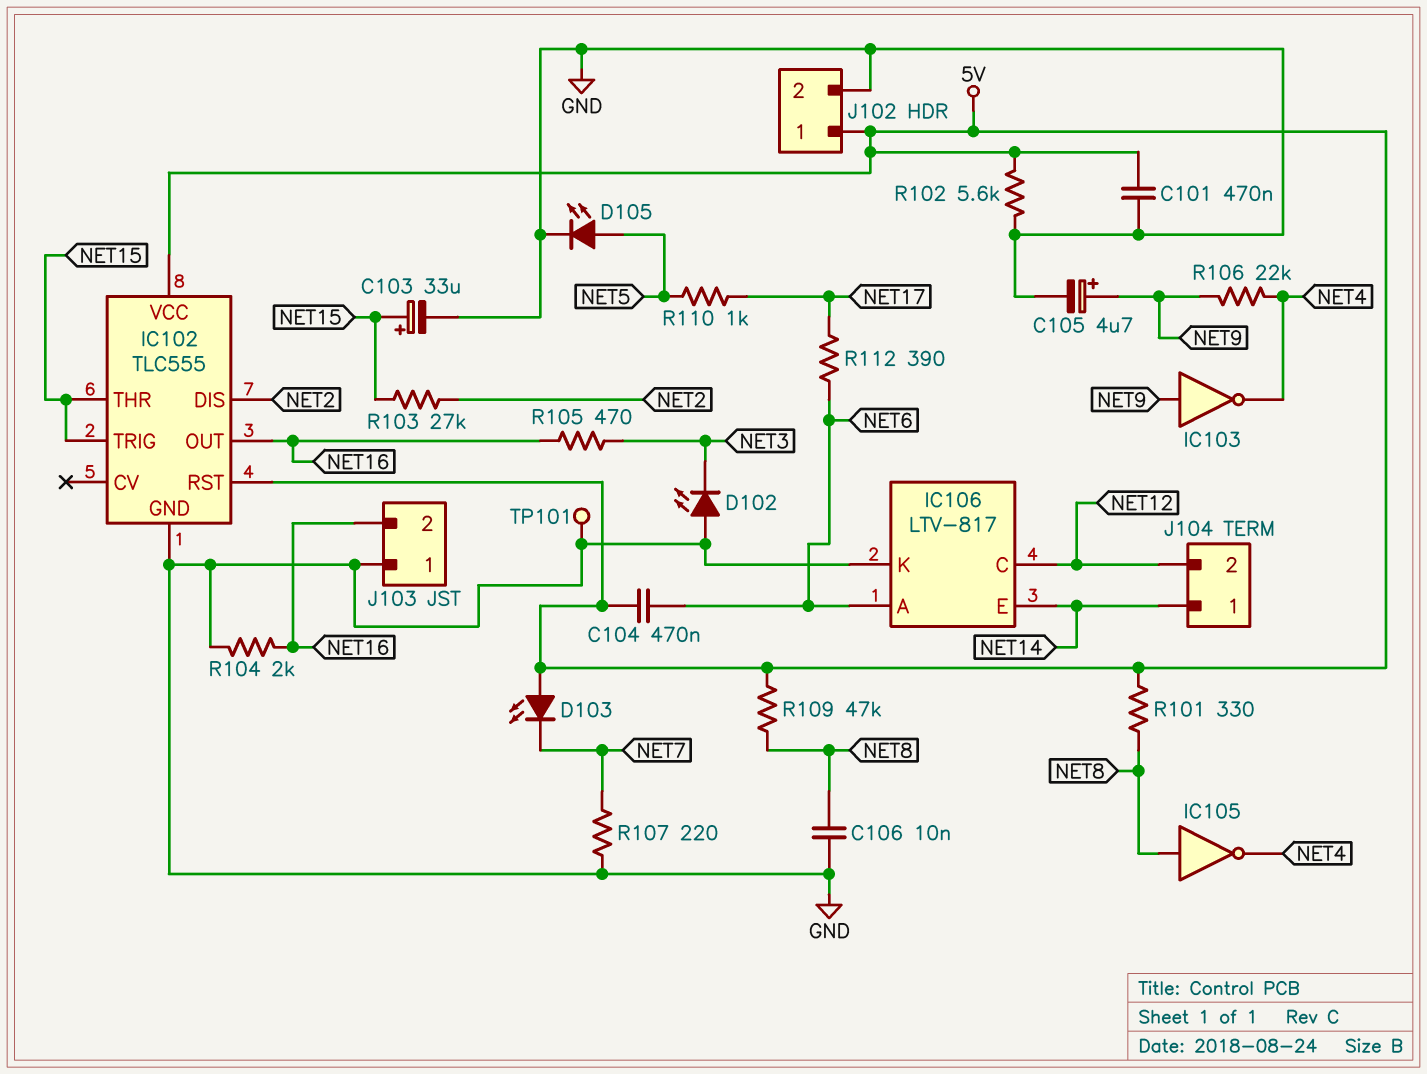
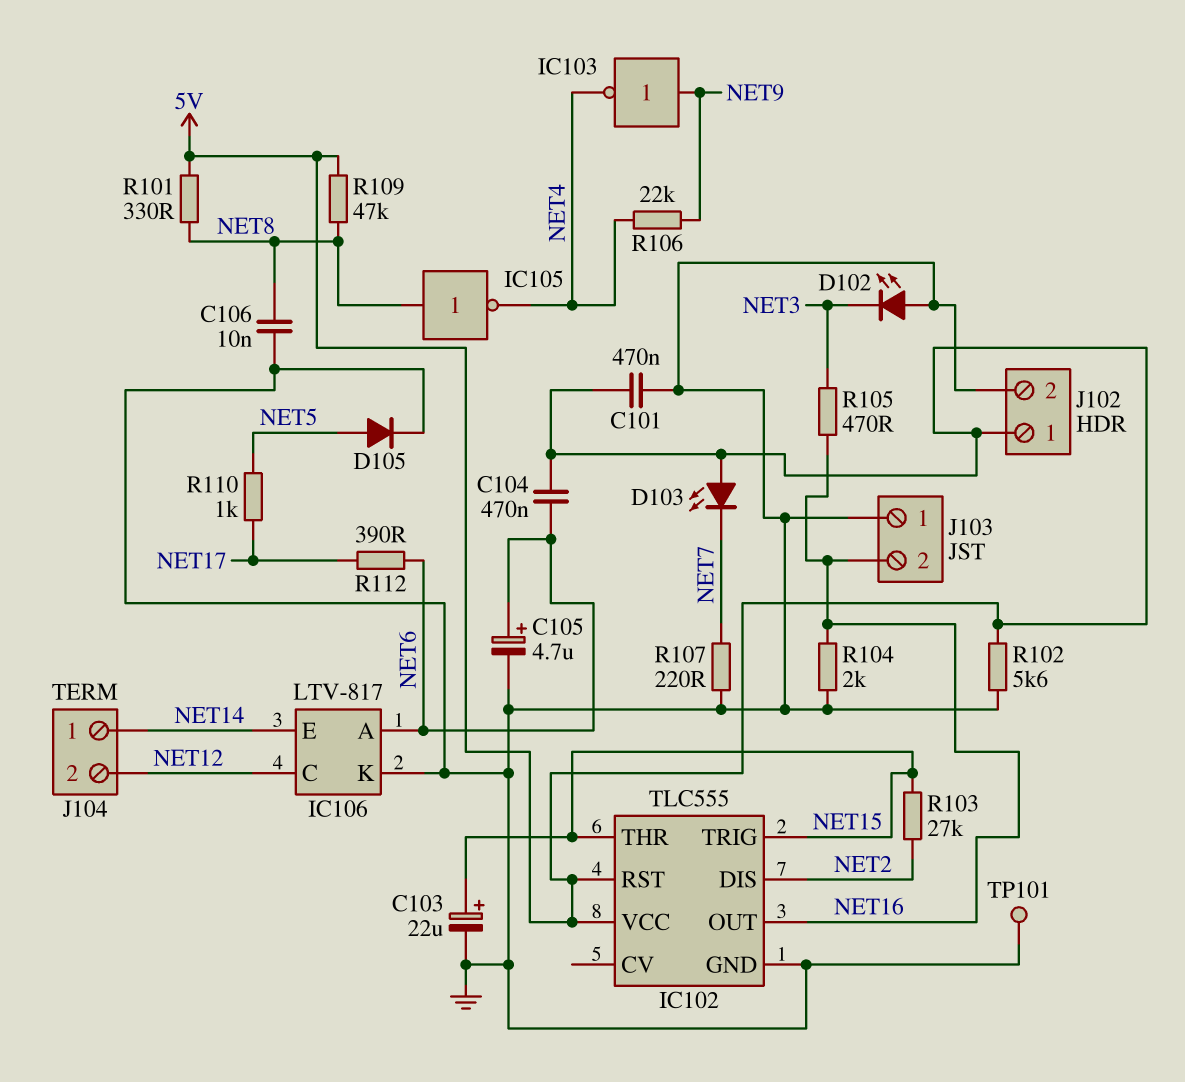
C103: 33uF (plus NET15, minus GND) -> 22uF (plus NET15, minus GND)
C105: 4.7uF (plus NET9, minus GND) -> 4.7uF (plus NET6, minus GND)
D105: LED (A NET5, K GND) -> diode (A NET5, K GND)

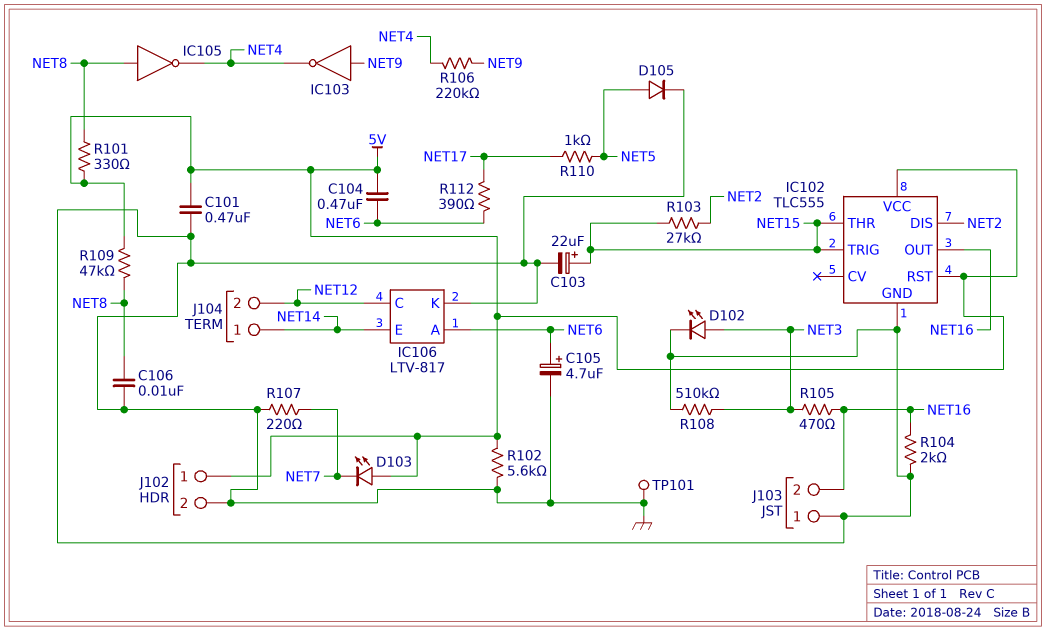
D102: LED (A GND, K NET3) -> LED (A NET3, K GND)
R106: 22k (NET4, NET9) -> 220k (NET4, NET9)
R108: none -> 510k (GND, NET3)

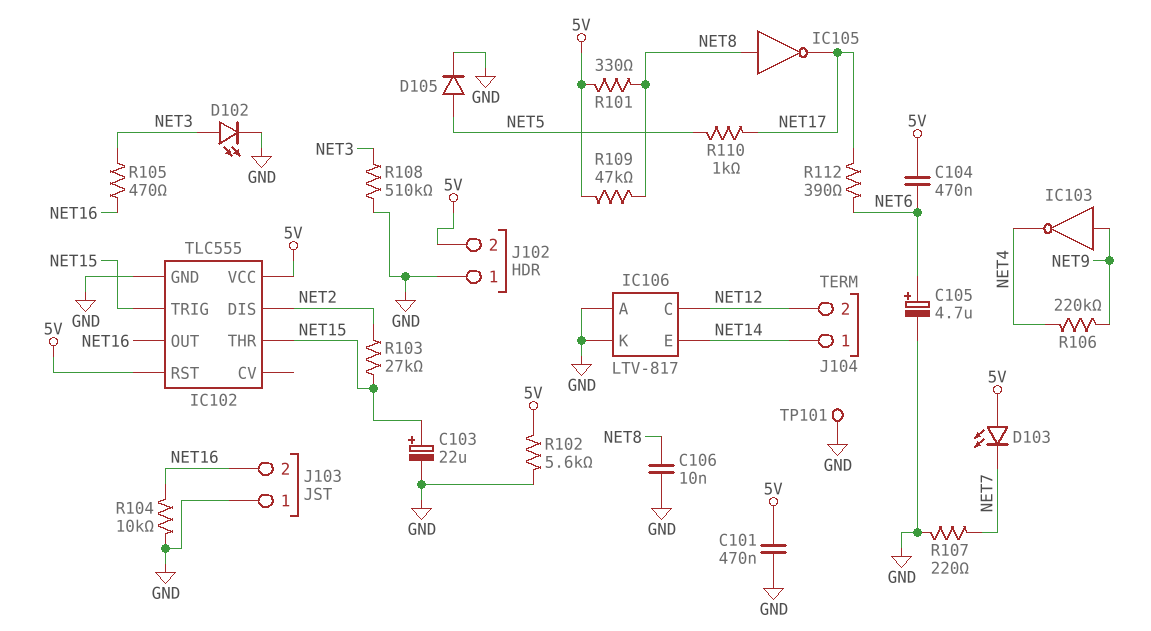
IC105: NOT (in NET8, out NET4) -> NOT (in NET8, out NET17)
IC106 pin A: NET6 -> GND
J102 pin 1: 5V -> GND
J102 pin 2: GND -> 5V
R104: 2k (GND, NET16) -> 10k (GND, NET16)

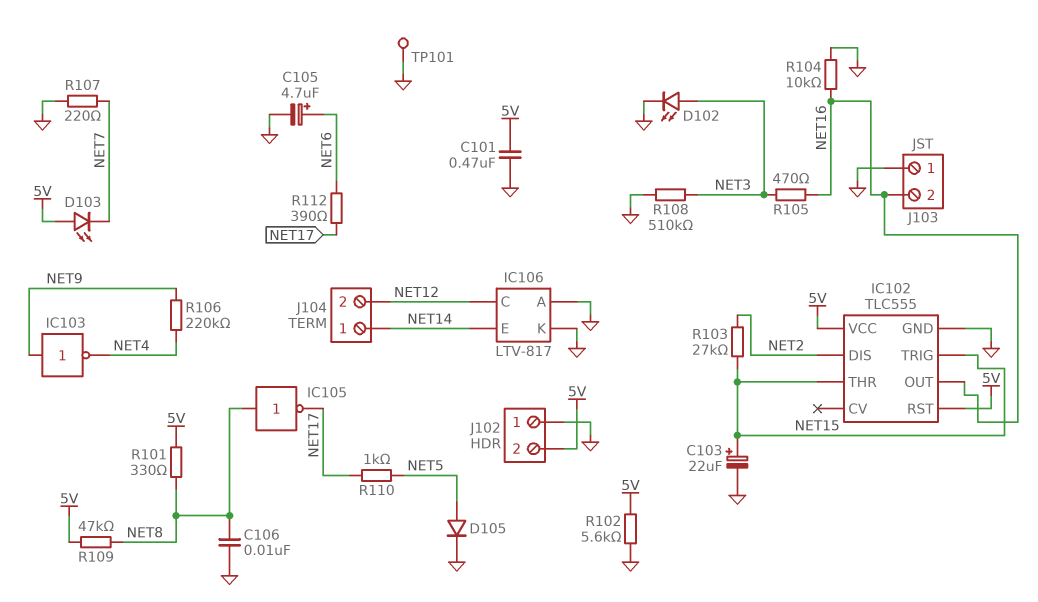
C104: 470nF (5V, NET6) -> none

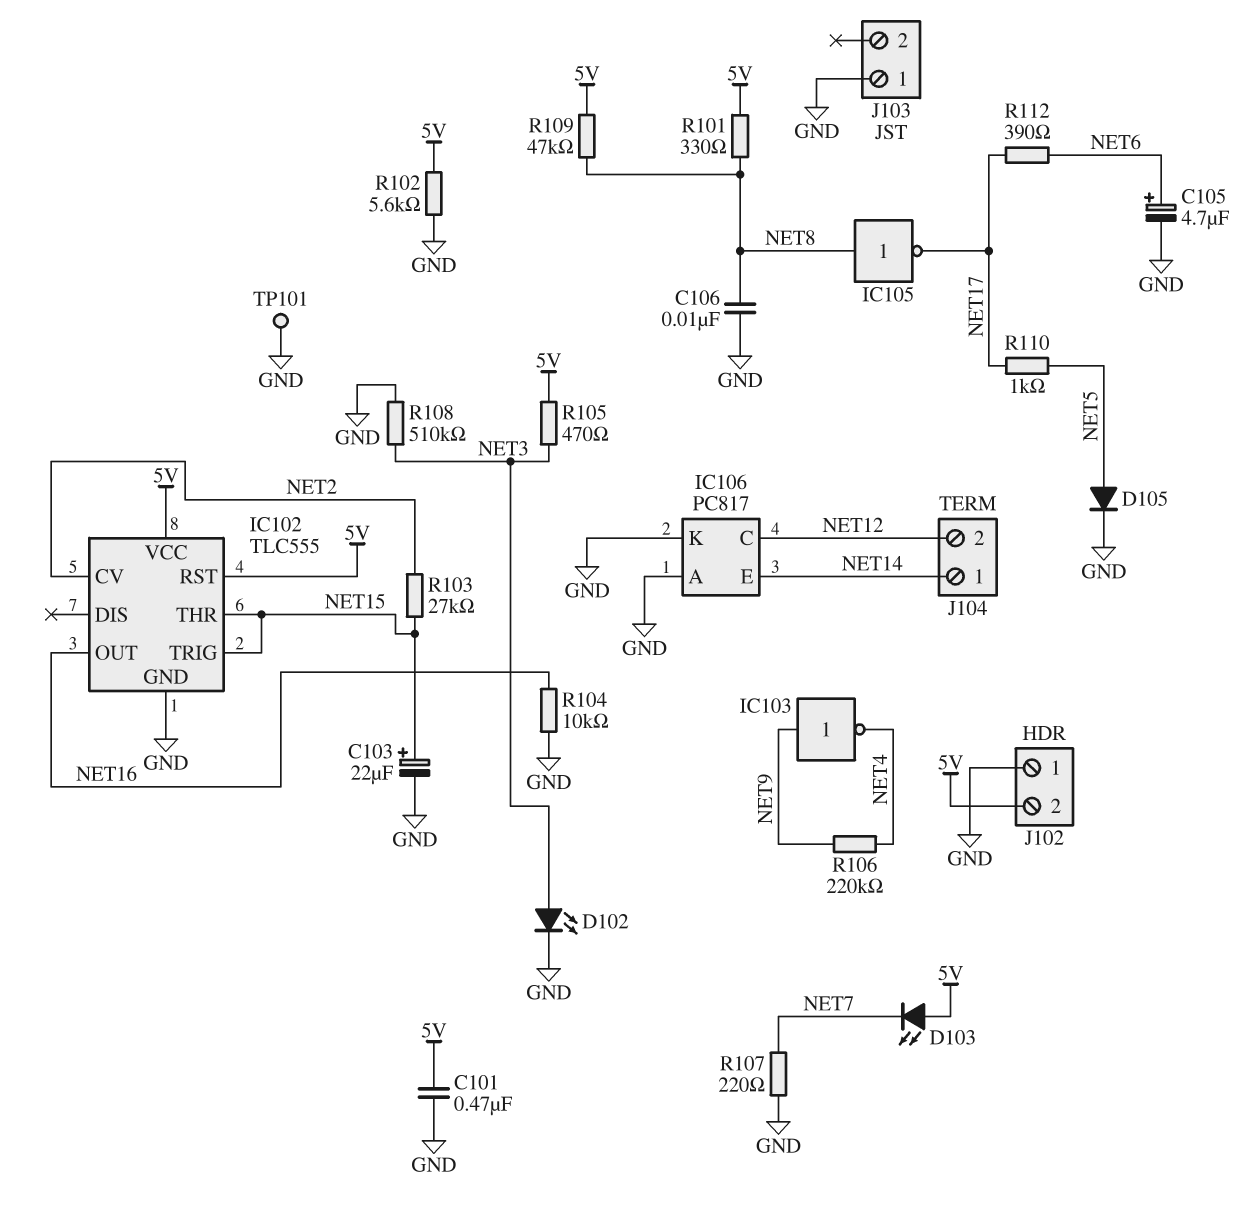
IC102 pin CV: none -> NET2
IC102 pin DIS: NET2 -> none
IC106: LTV-817 -> PC817
J103 pin 2: NET16 -> none
R105: 470 (NET3, NET16) -> 470 (5V, NET3)

